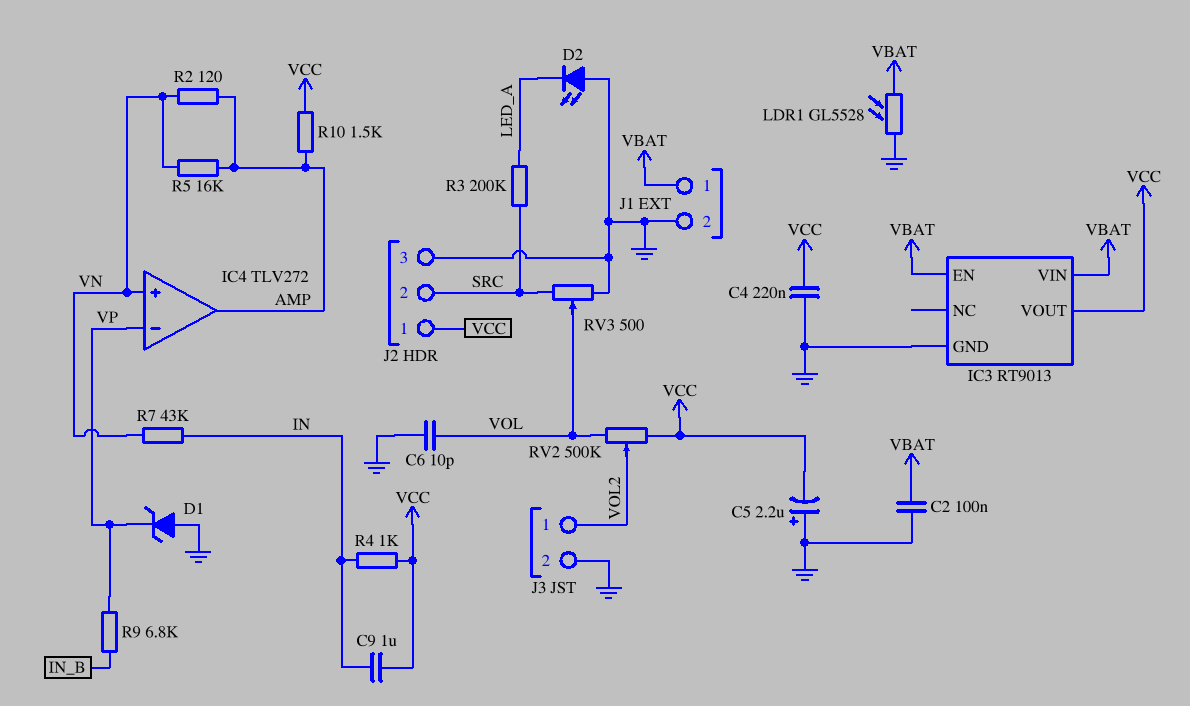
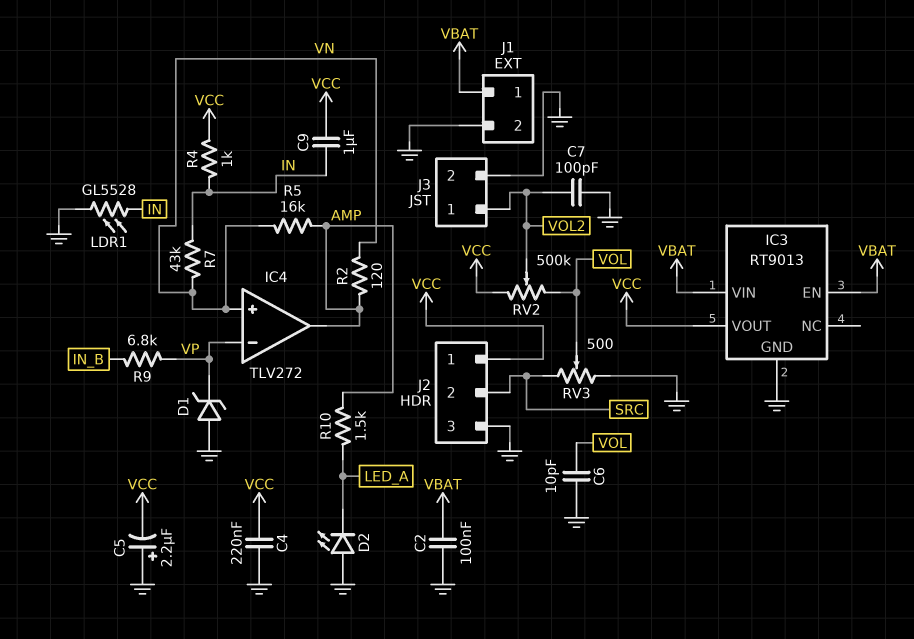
C7: none -> 100pF (GND, VOL2)
LDR1: GL5528 (GND, VBAT) -> GL5528 (GND, IN)
R3: 200k (LED_A, SRC) -> none
R10: 1.5k (AMP, VCC) -> 1.5k (AMP, LED_A)

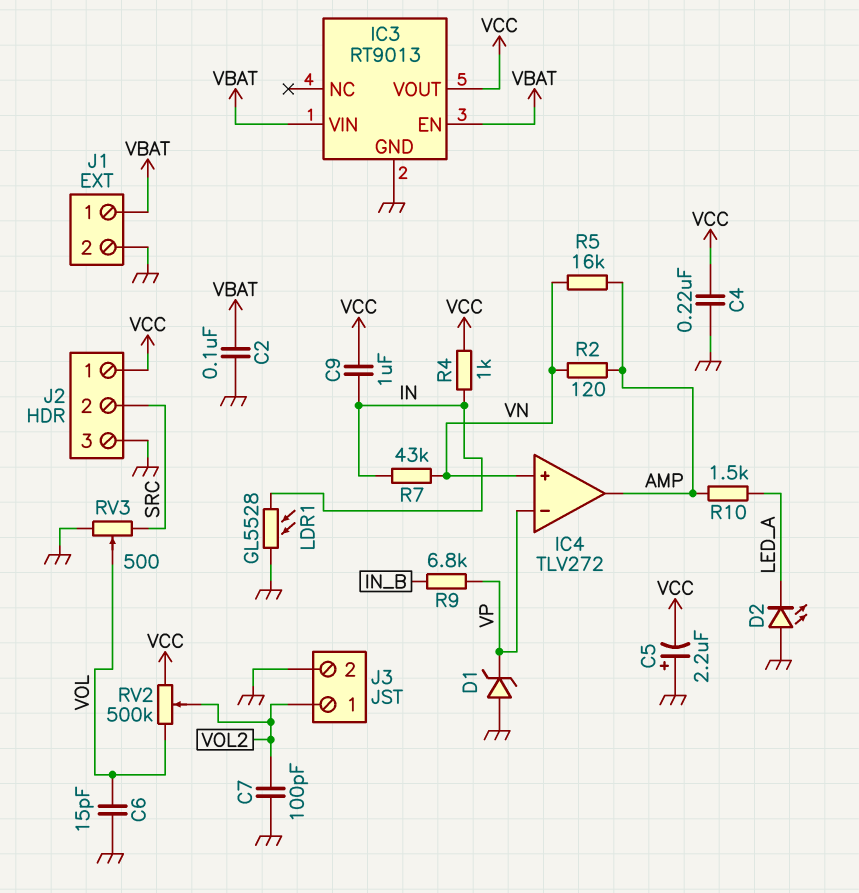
C6: 10pF (GND, VOL) -> 15pF (GND, VOL)

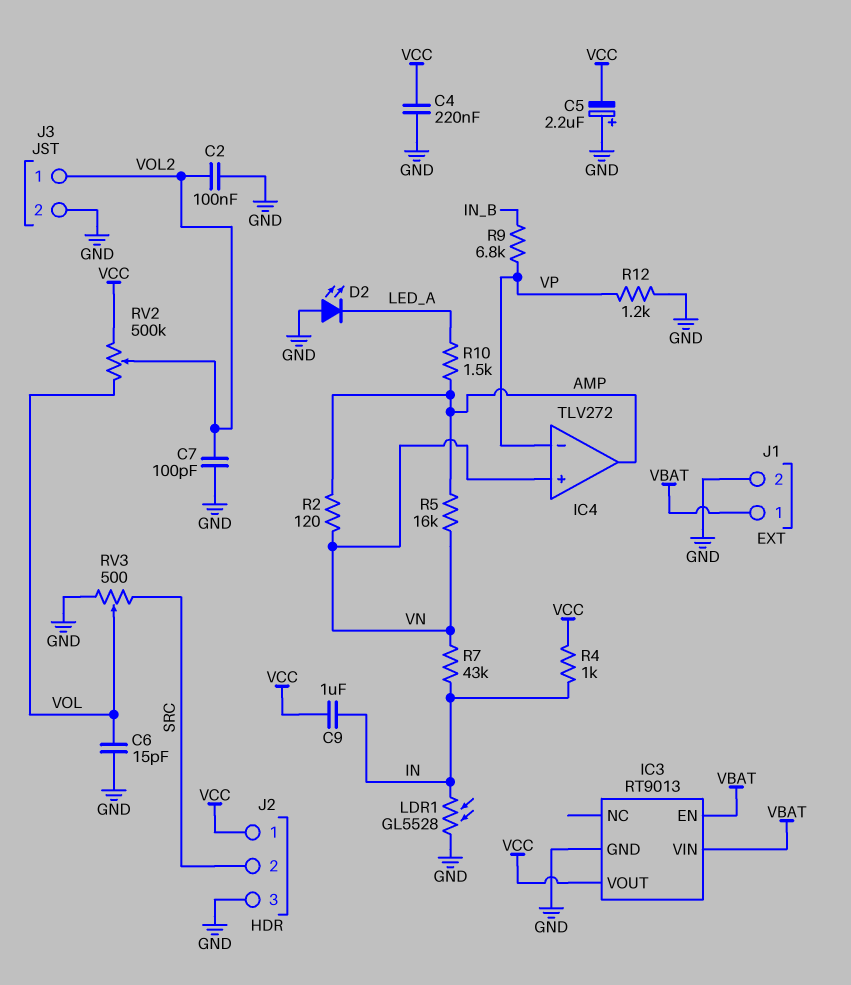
C2: 100nF (GND, VBAT) -> 100nF (GND, VOL2)
D1: zener (A GND, K VP) -> none
R12: none -> 1.2k (GND, VP)

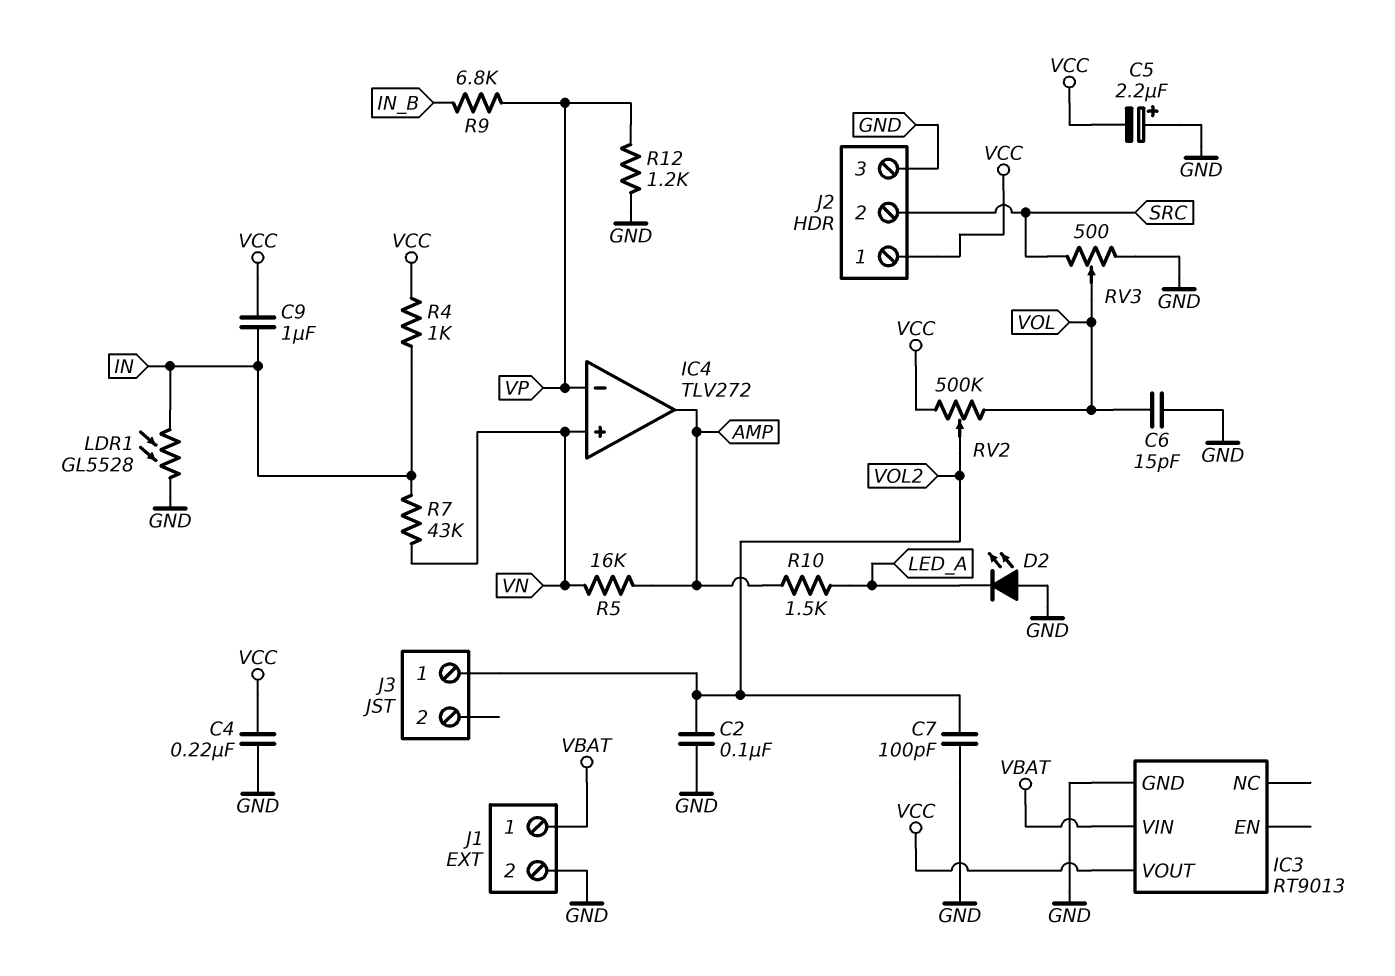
IC3 pin EN: VBAT -> none
J3 pin 2: GND -> none
R2: 120 (AMP, VN) -> none

